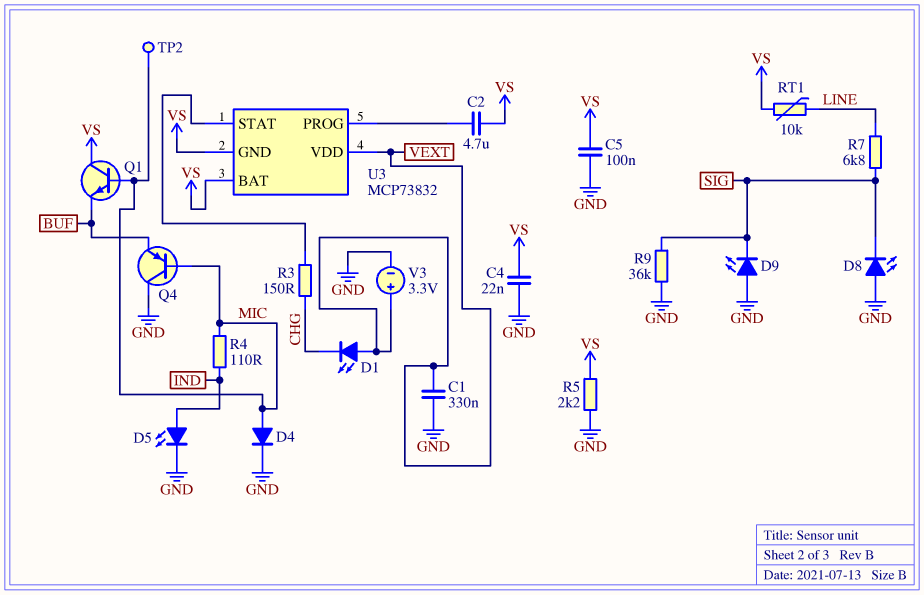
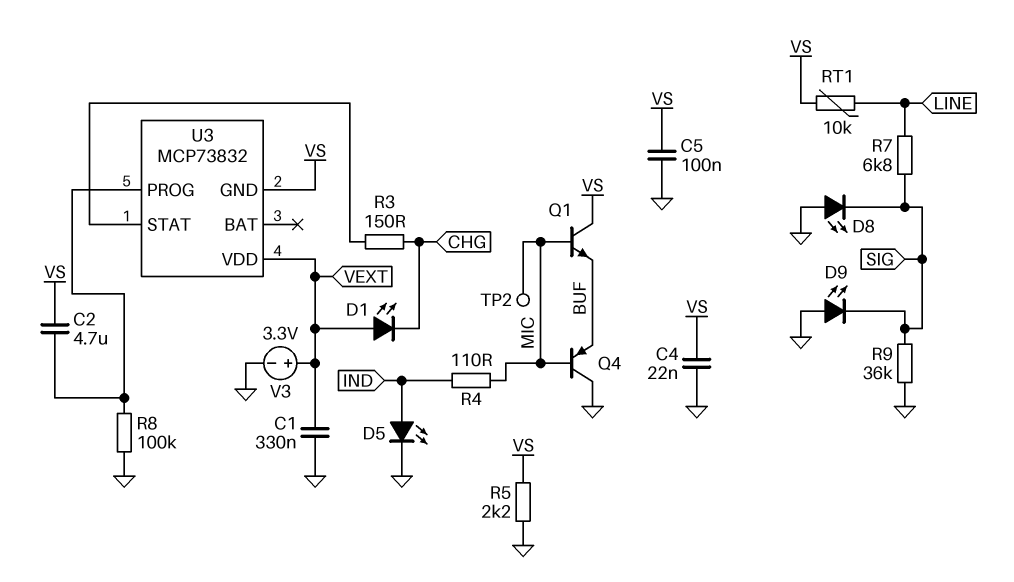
D4: diode (A MIC, K GND) -> none
R8: none -> 100k (GND, U3/PROG)
U3 pin BAT: VS -> none

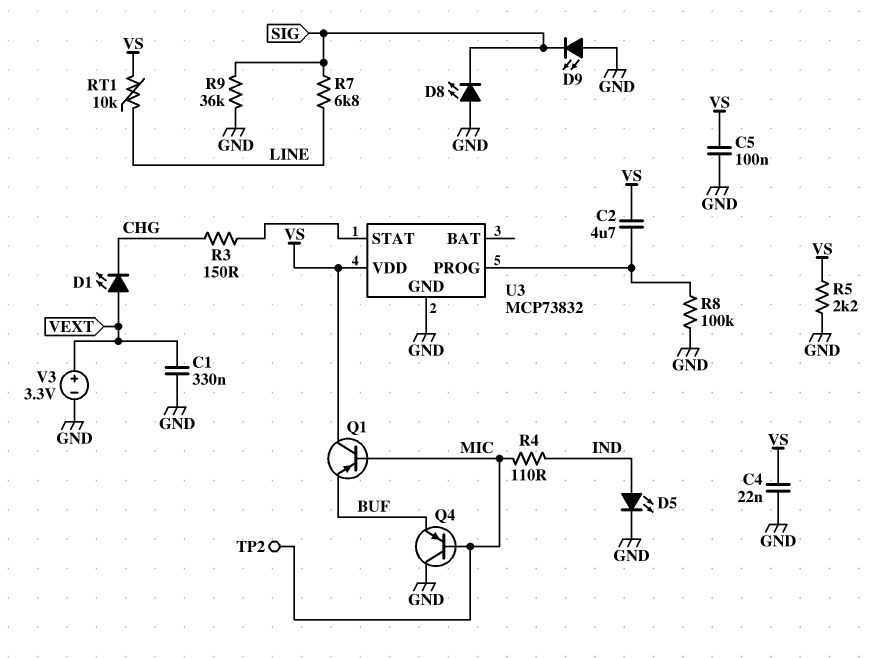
Q1: NPN (B MIC, C VS, E BUF) -> PNP (B MIC, C VS, E BUF)
U3 pin GND: VS -> GND
U3 pin VDD: VEXT -> VS

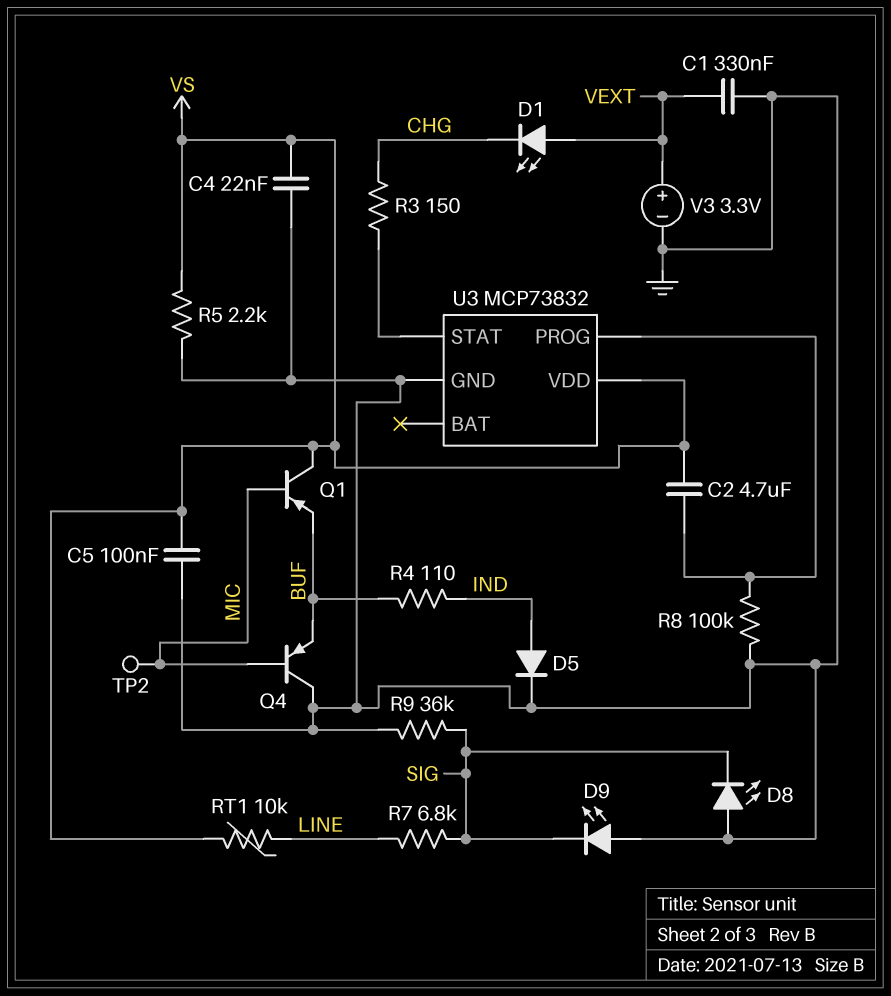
D5: LED (A IND, K GND) -> diode (A IND, K GND)
R4: 110 (IND, MIC) -> 110 (BUF, IND)

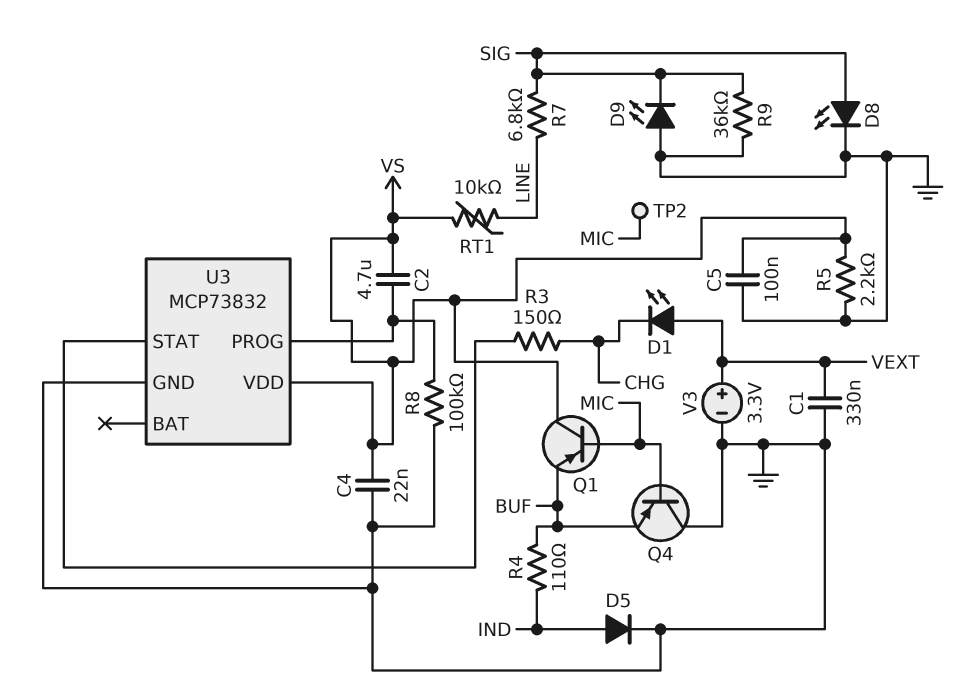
D8: LED (A GND, K SIG) -> LED (A SIG, K GND)

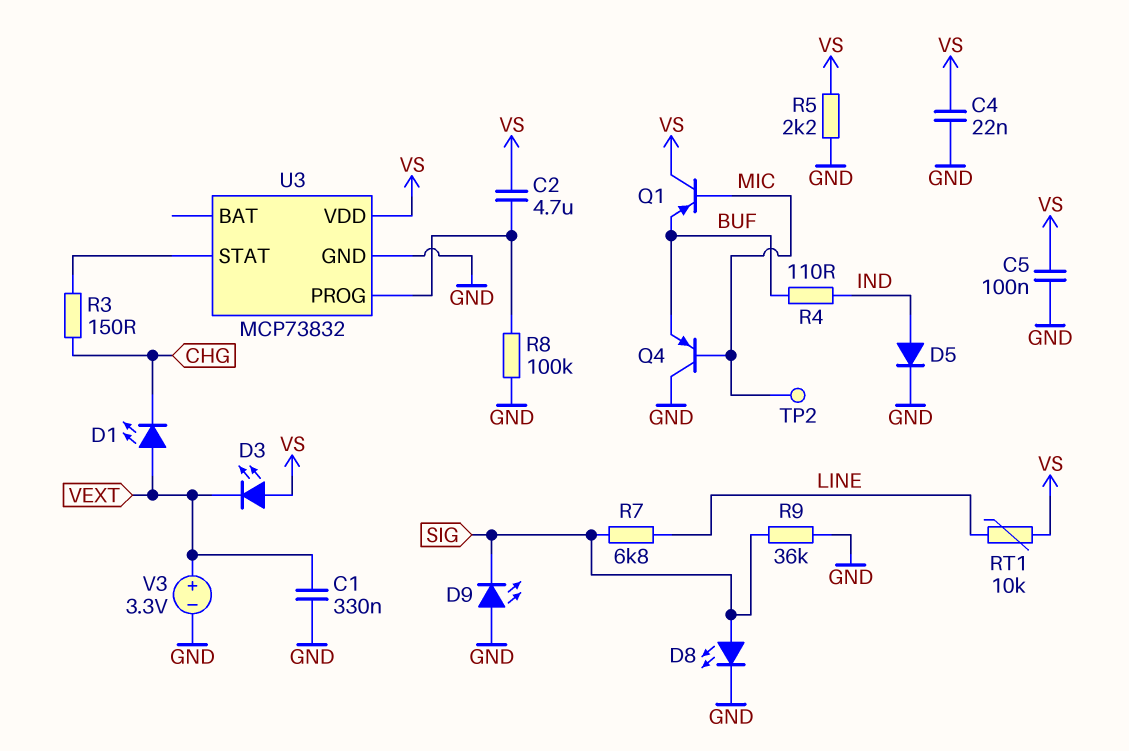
D3: none -> LED (A VS, K VEXT)

